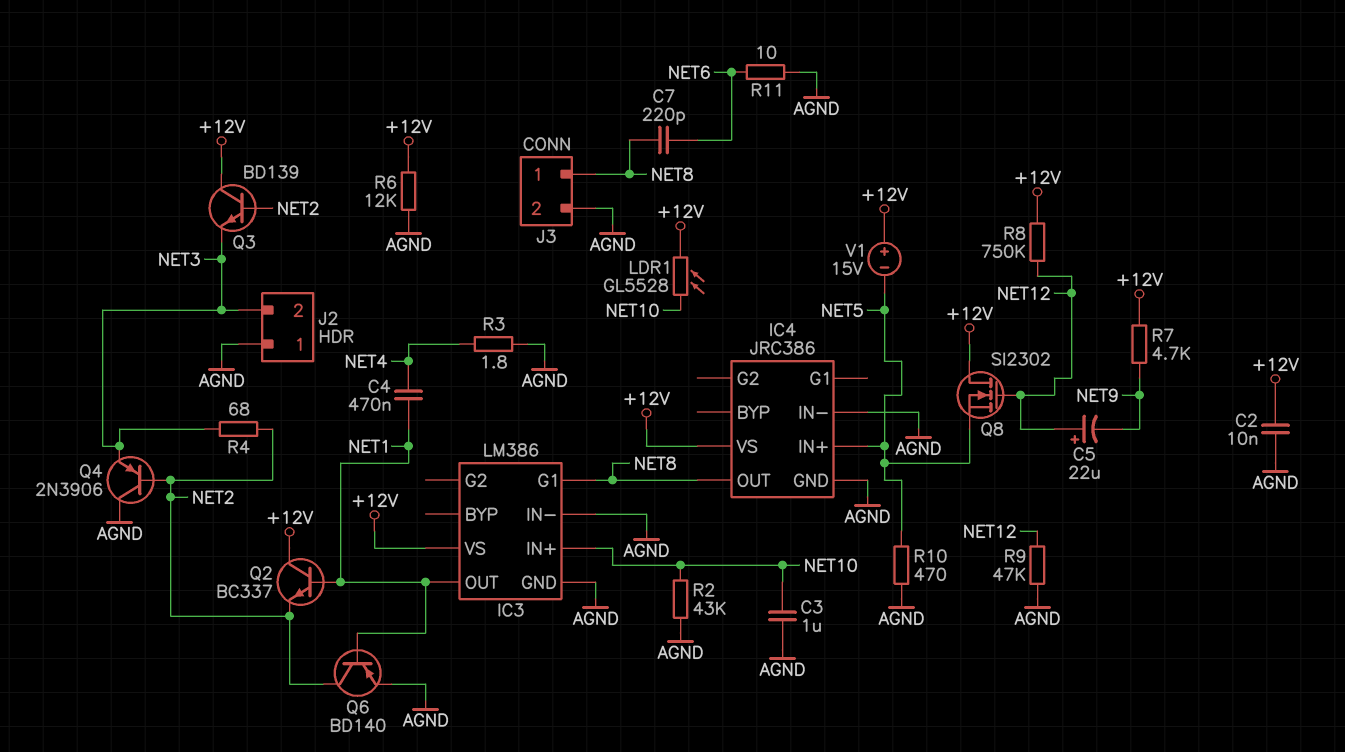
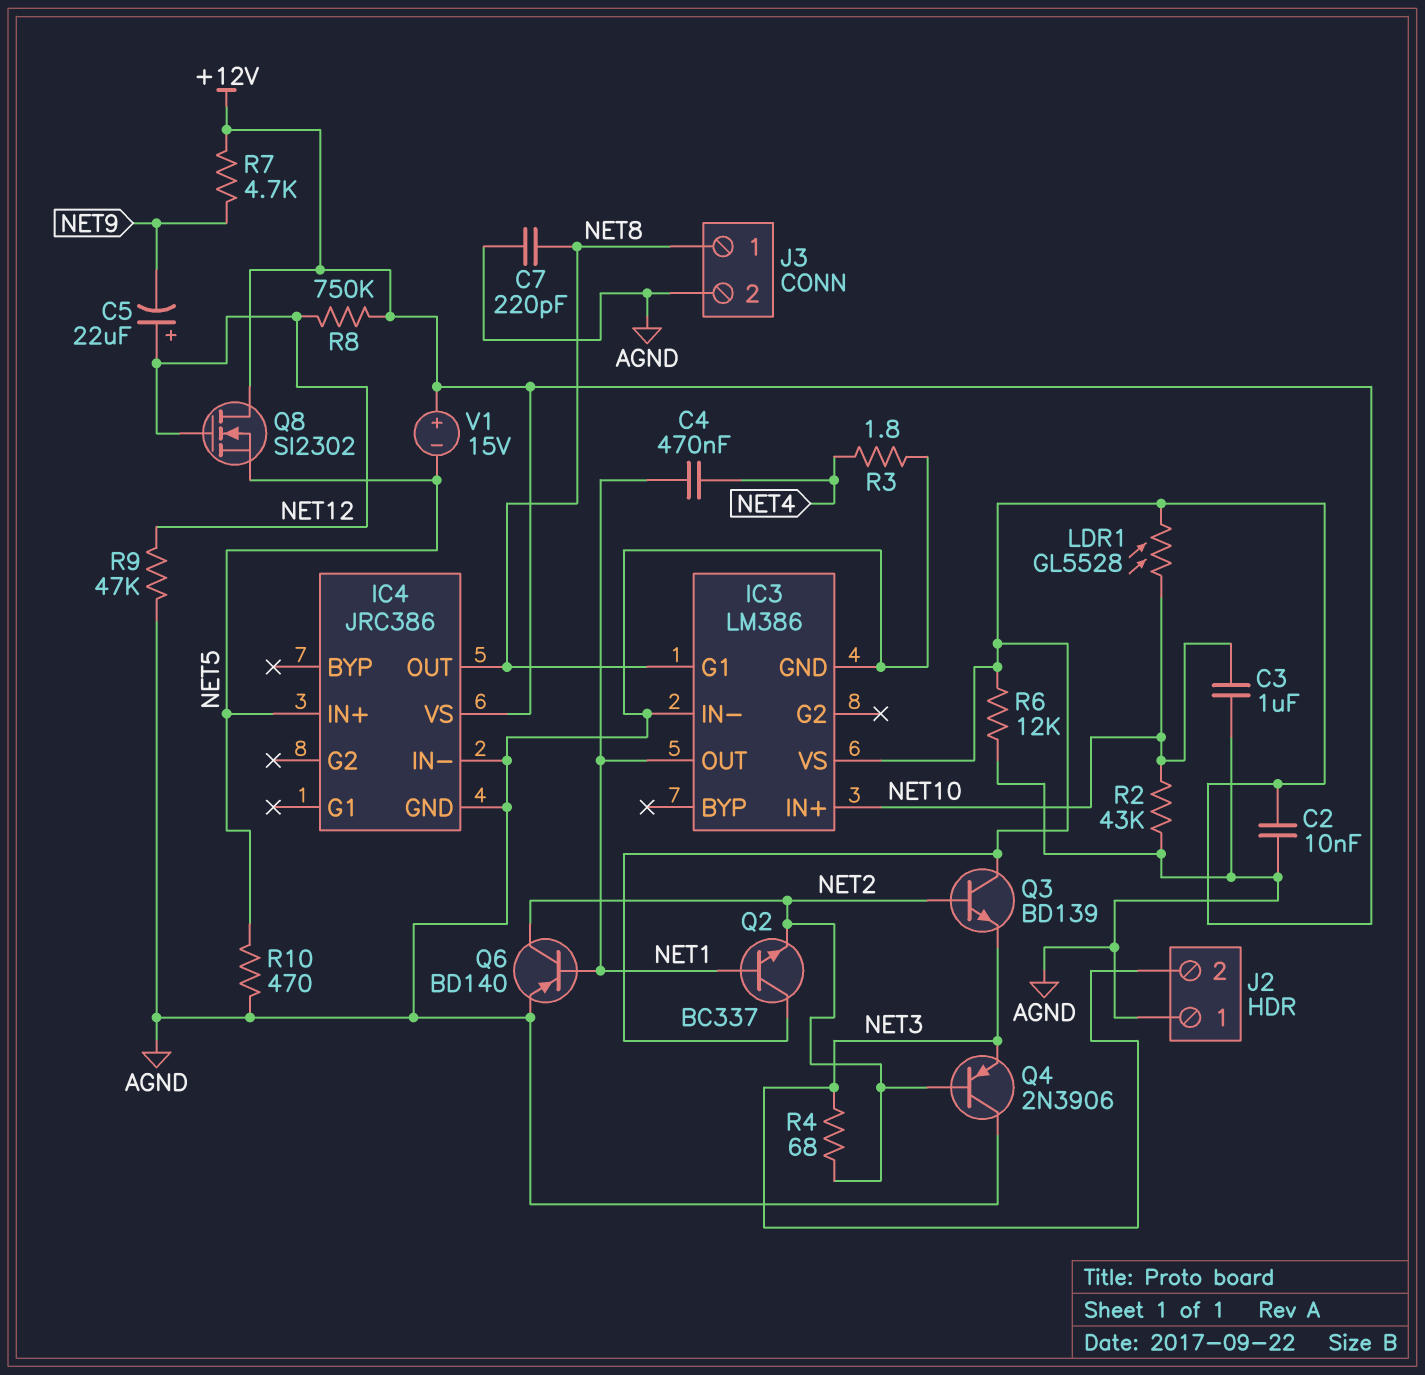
C7: 220pF (NET6, NET8) -> 220pF (AGND, NET8)
R11: 10 (AGND, NET6) -> none

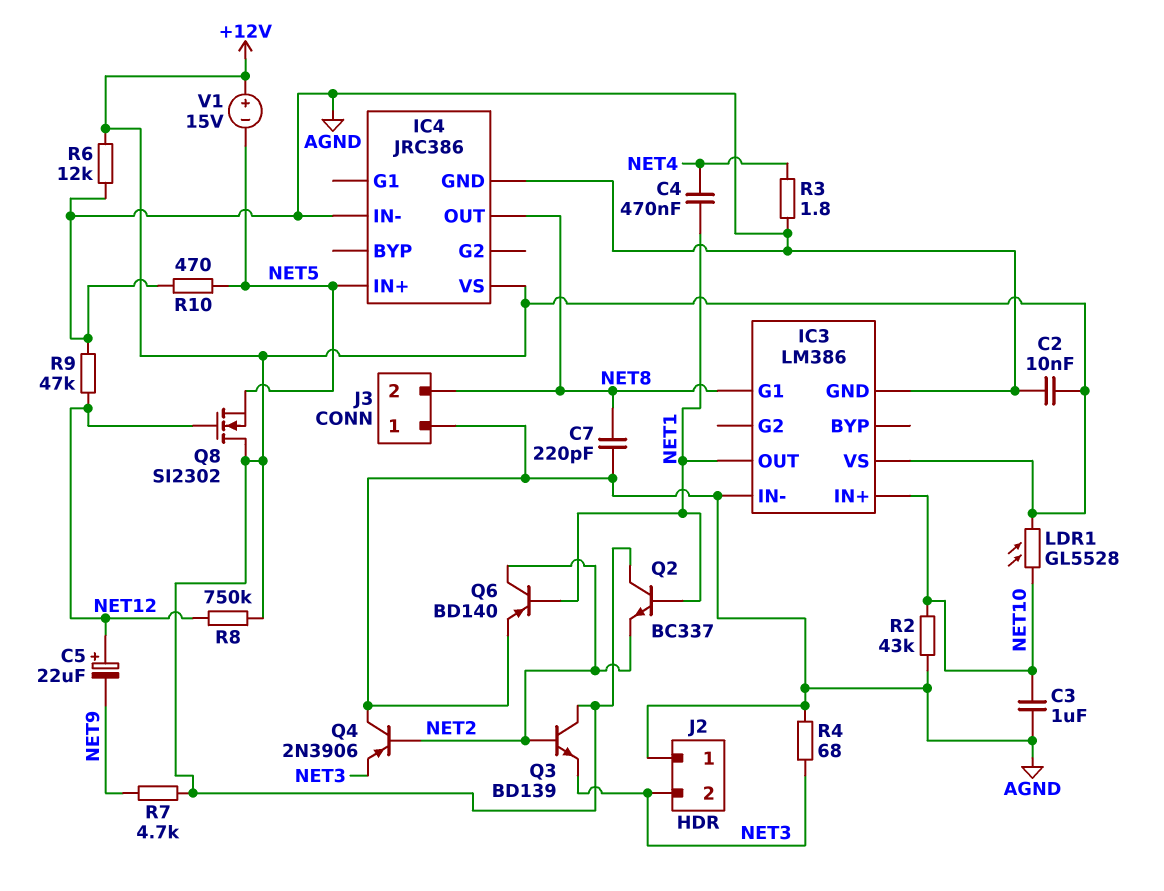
J3 pin 1: NET8 -> AGND
J3 pin 2: AGND -> NET8
R4: 68 (NET2, NET3) -> 68 (AGND, NET3)

